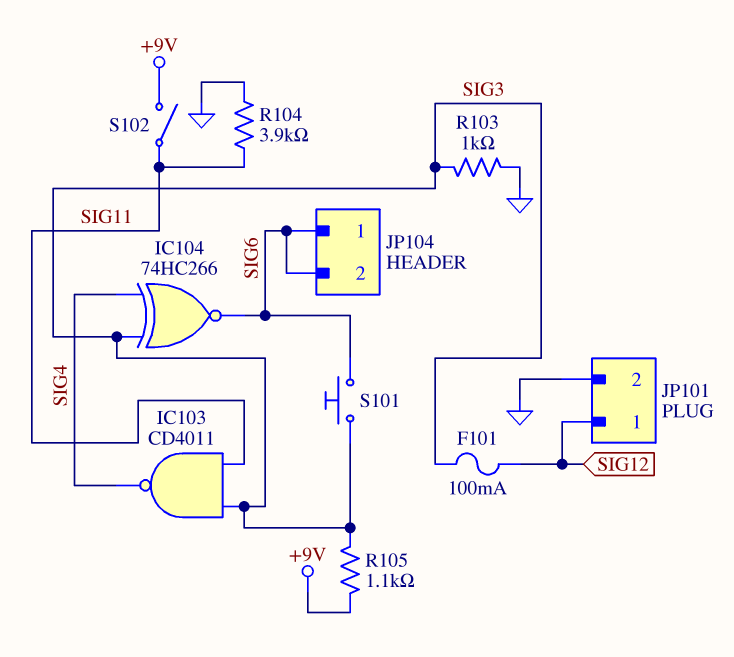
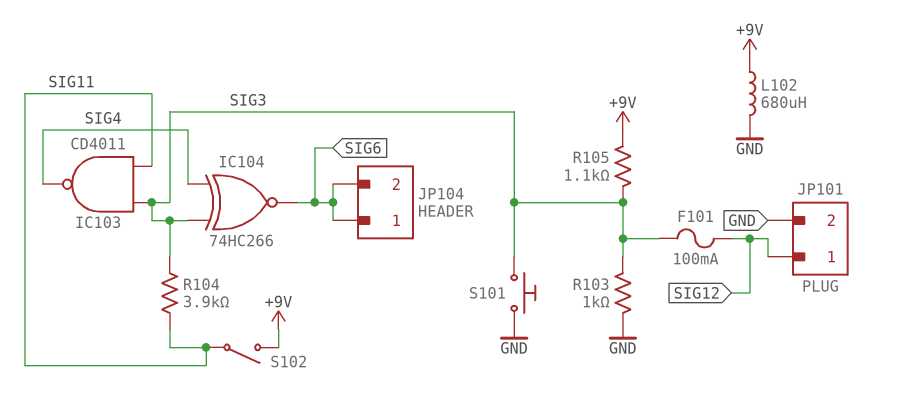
L102: none -> 680uH (+9V, GND)
R104: 3.9k (GND, SIG11) -> 3.9k (SIG3, SIG11)
S101: button (SIG3, SIG6) -> button (GND, SIG3)

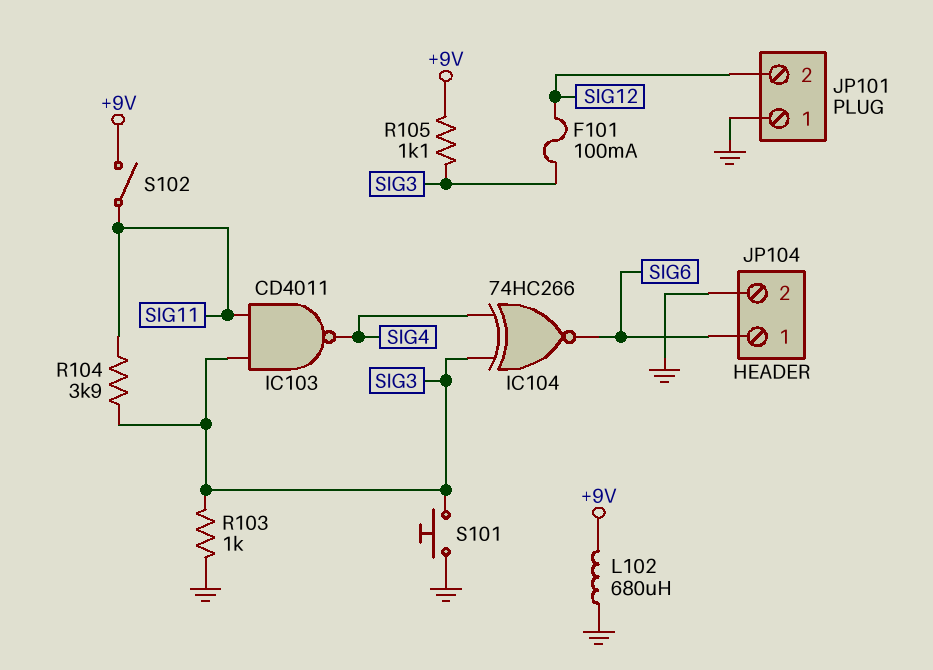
JP101 pin 1: SIG12 -> GND
JP101 pin 2: GND -> SIG12
JP104 pin 2: SIG6 -> GND

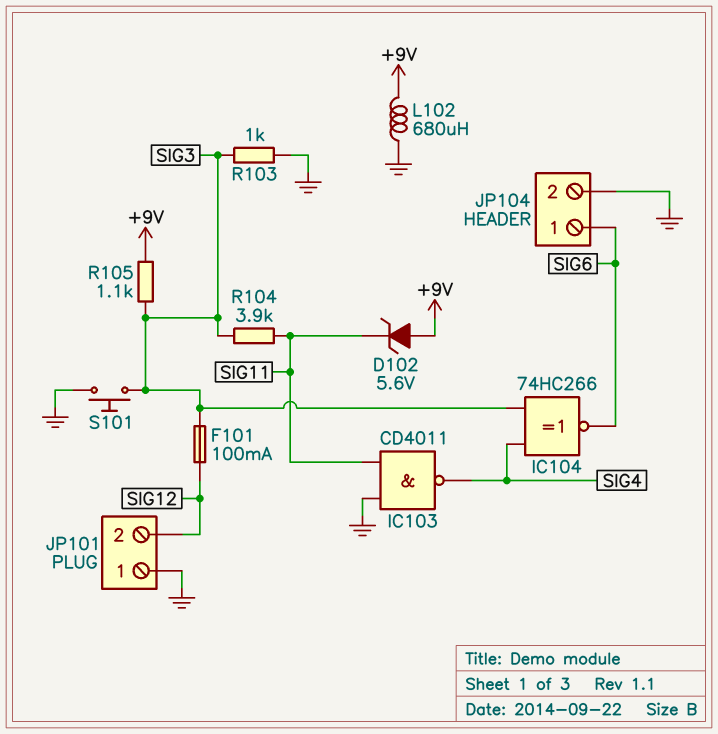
D102: none -> zener 5.6V (A +9V, K SIG11)
IC103: NAND CD4011 (in SIG3, in SIG11, out SIG4) -> NAND CD4011 (in GND, in SIG11, out SIG4)
S102: switch (+9V, SIG11) -> none

